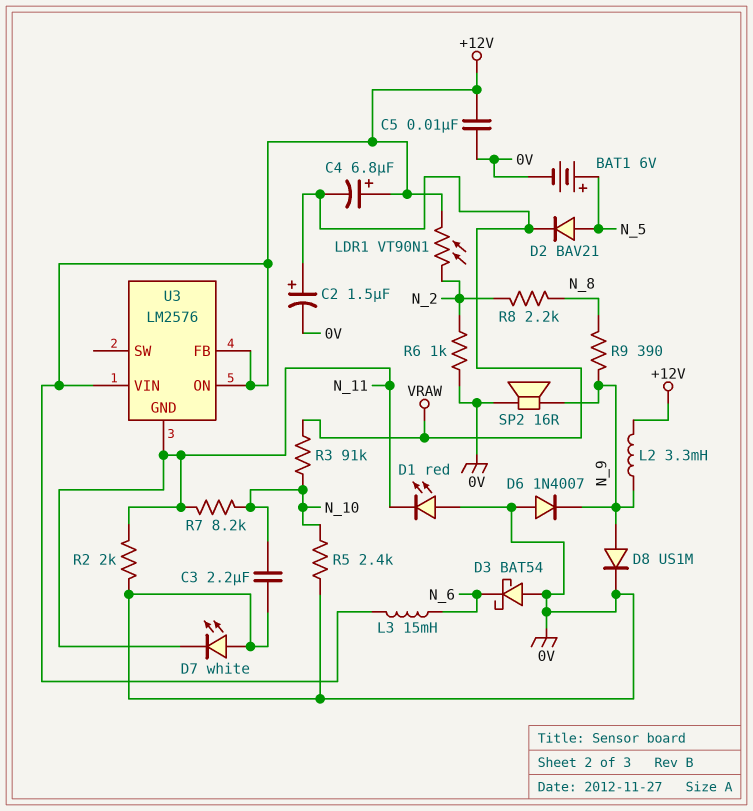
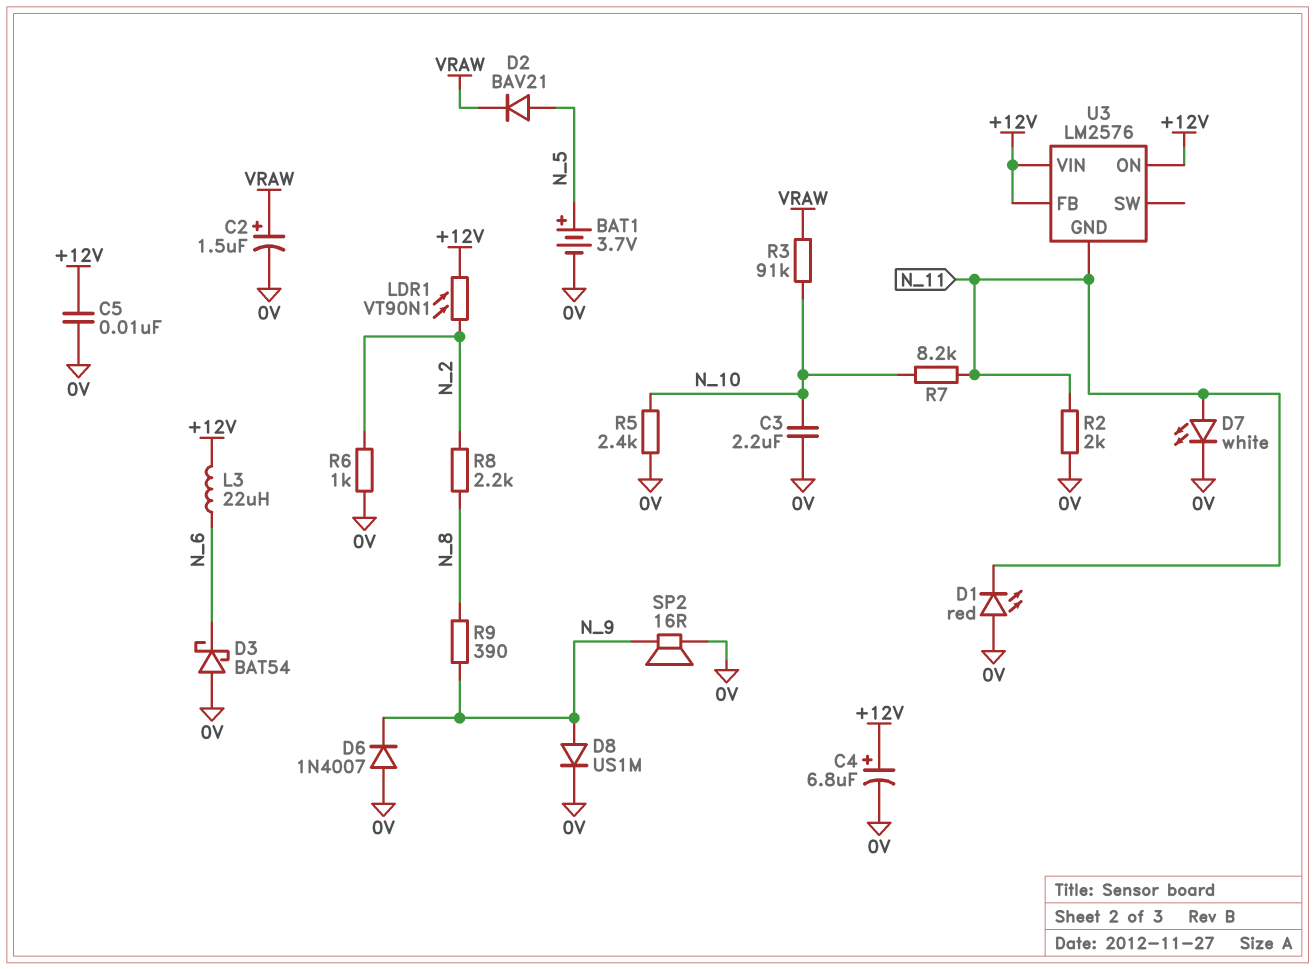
BAT1: 6V (plus N_5, minus 0V) -> 3.7V (plus N_5, minus 0V)
C4: 6.8uF (plus +12V, minus VRAW) -> 6.8uF (plus +12V, minus 0V)
D7: LED white (A 0V, K N_11) -> LED white (A N_11, K 0V)
L2: 3.3mH (+12V, N_9) -> none
L3: 15mH (+12V, N_6) -> 22uH (+12V, N_6)

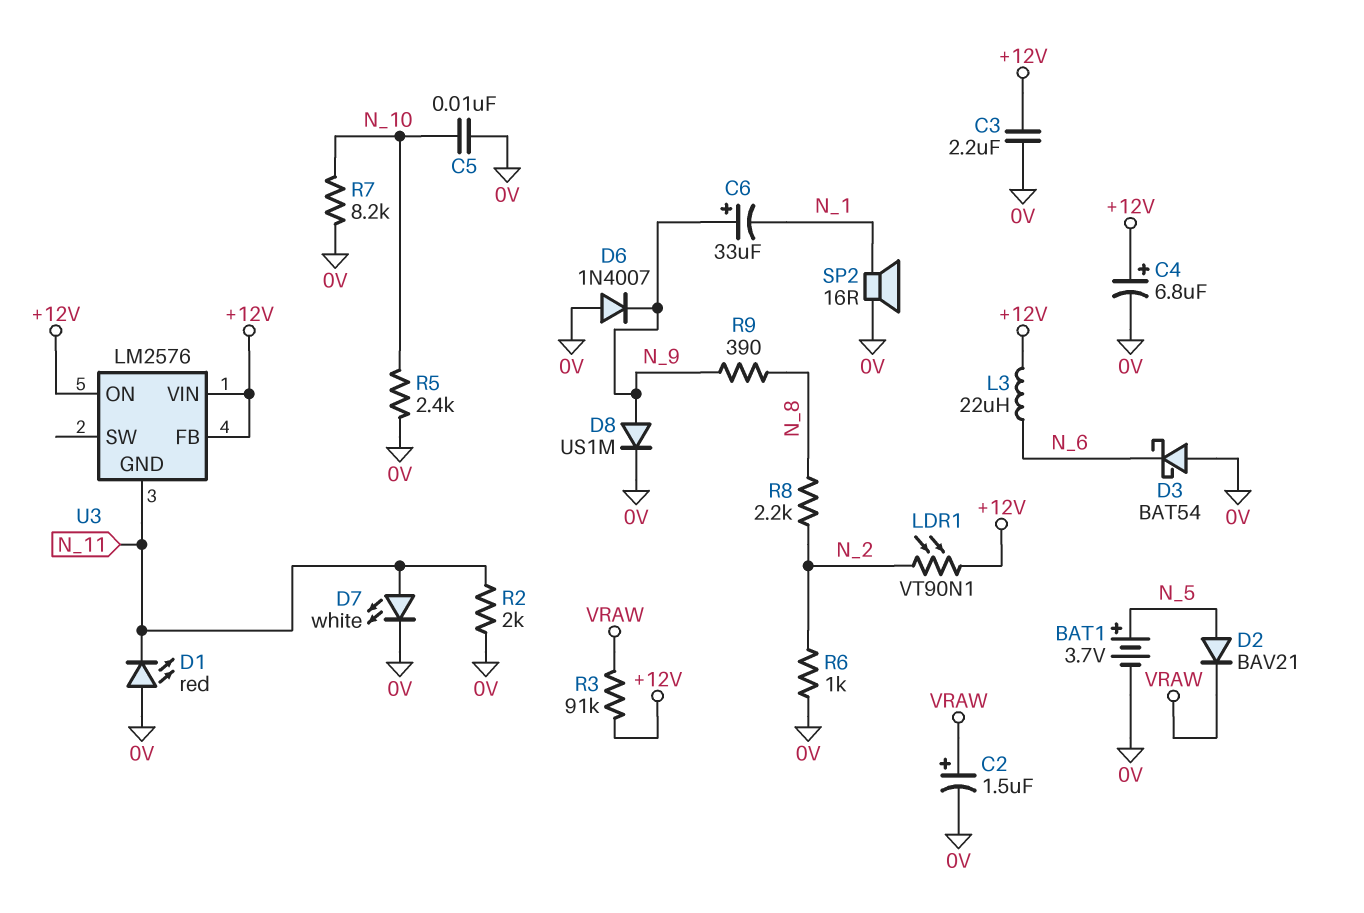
C3: 2.2uF (0V, N_10) -> 2.2uF (+12V, 0V)
C5: 10nF (+12V, 0V) -> 10nF (0V, N_10)
C6: none -> 33uF (plus N_9, minus N_1)
R3: 91k (N_10, VRAW) -> 91k (+12V, VRAW)
R7: 8.2k (N_10, N_11) -> 8.2k (0V, N_10)
SP2: speaker 16R (0V, N_9) -> speaker 16R (0V, N_1)

